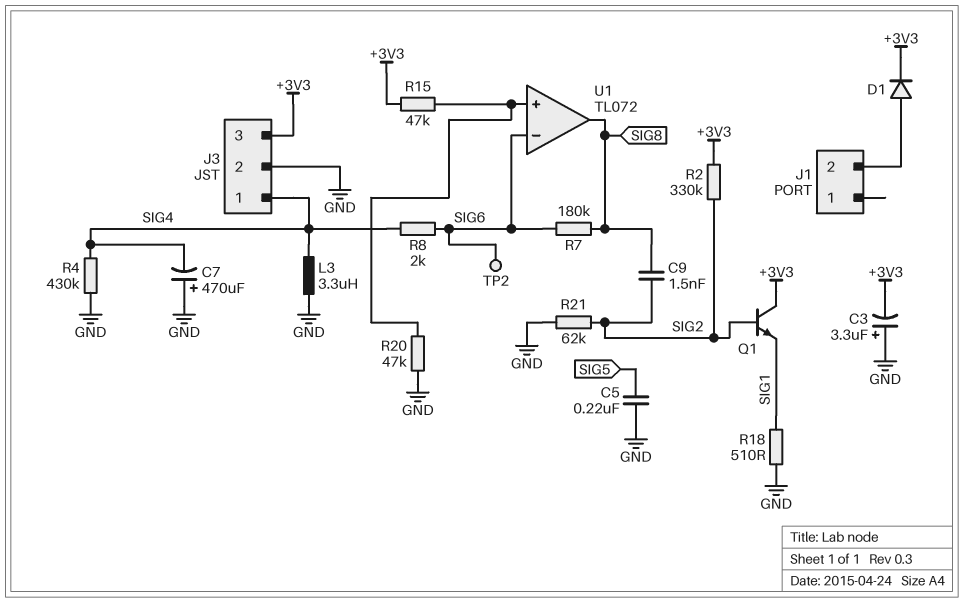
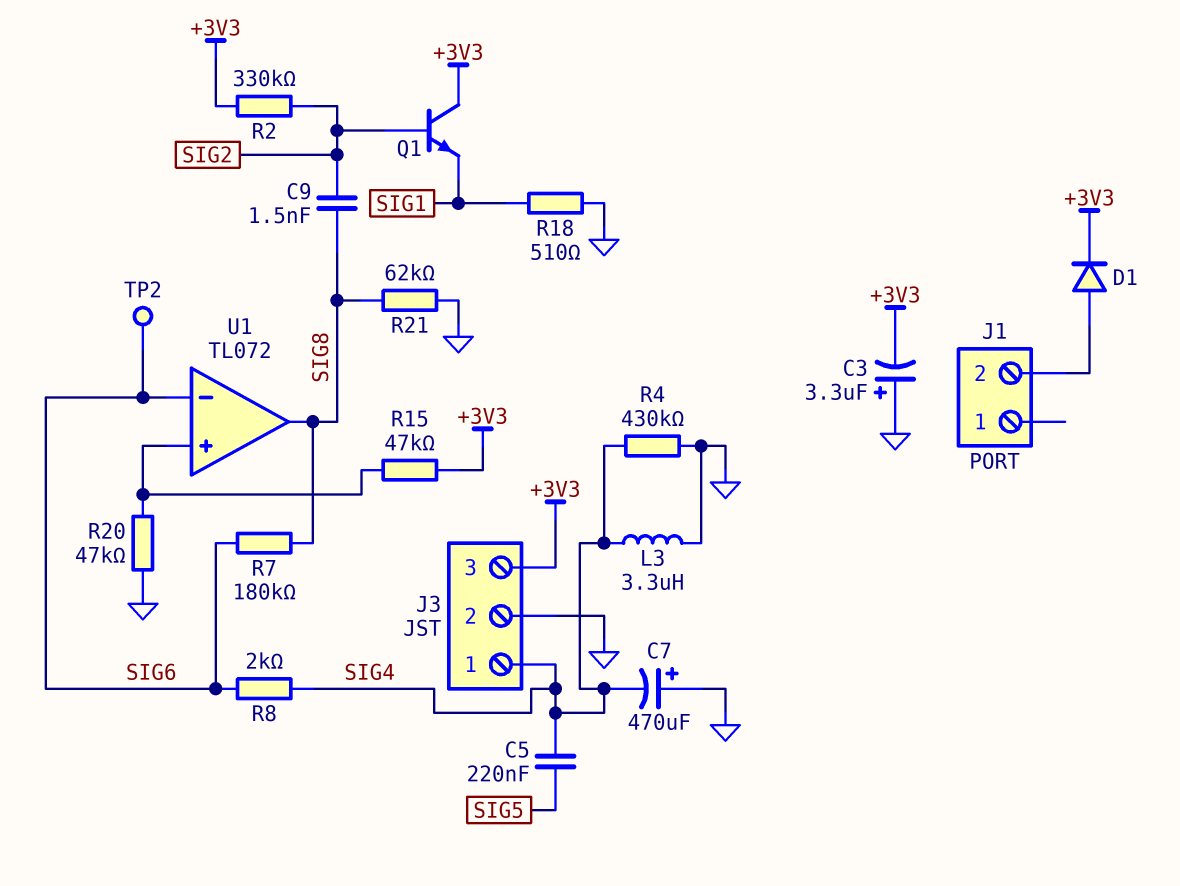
C5: 220nF (GND, SIG5) -> 220nF (SIG4, SIG5)
R21: 62k (GND, SIG2) -> 62k (GND, SIG8)

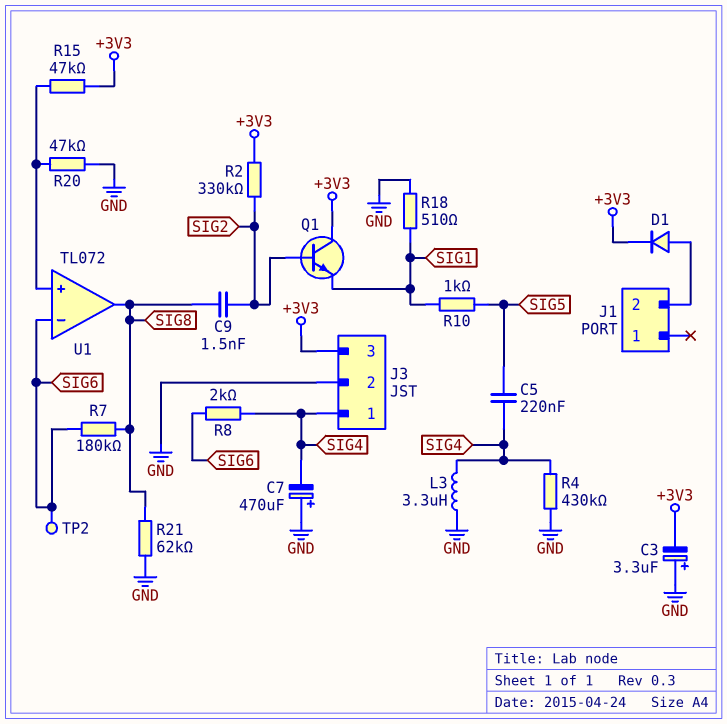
R10: none -> 1k (SIG1, SIG5)

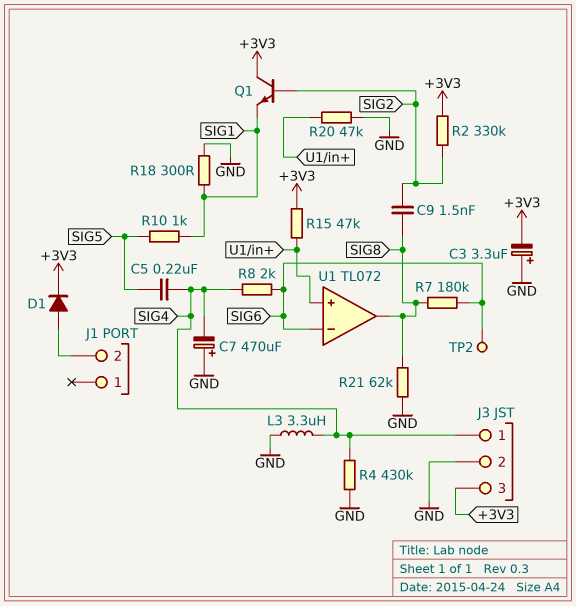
R18: 510 (GND, SIG1) -> 300 (GND, SIG1)

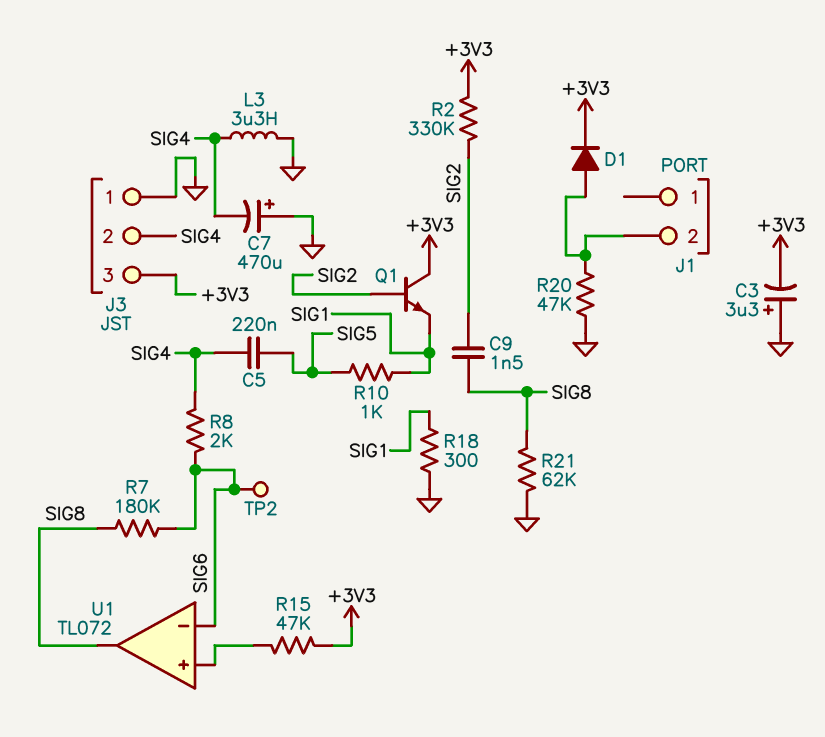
J3 pin 1: SIG4 -> GND
J3 pin 2: GND -> SIG4
R4: 430k (GND, SIG4) -> none
R20: 47k (GND, U1/in+) -> 47k (GND, J1/2)

